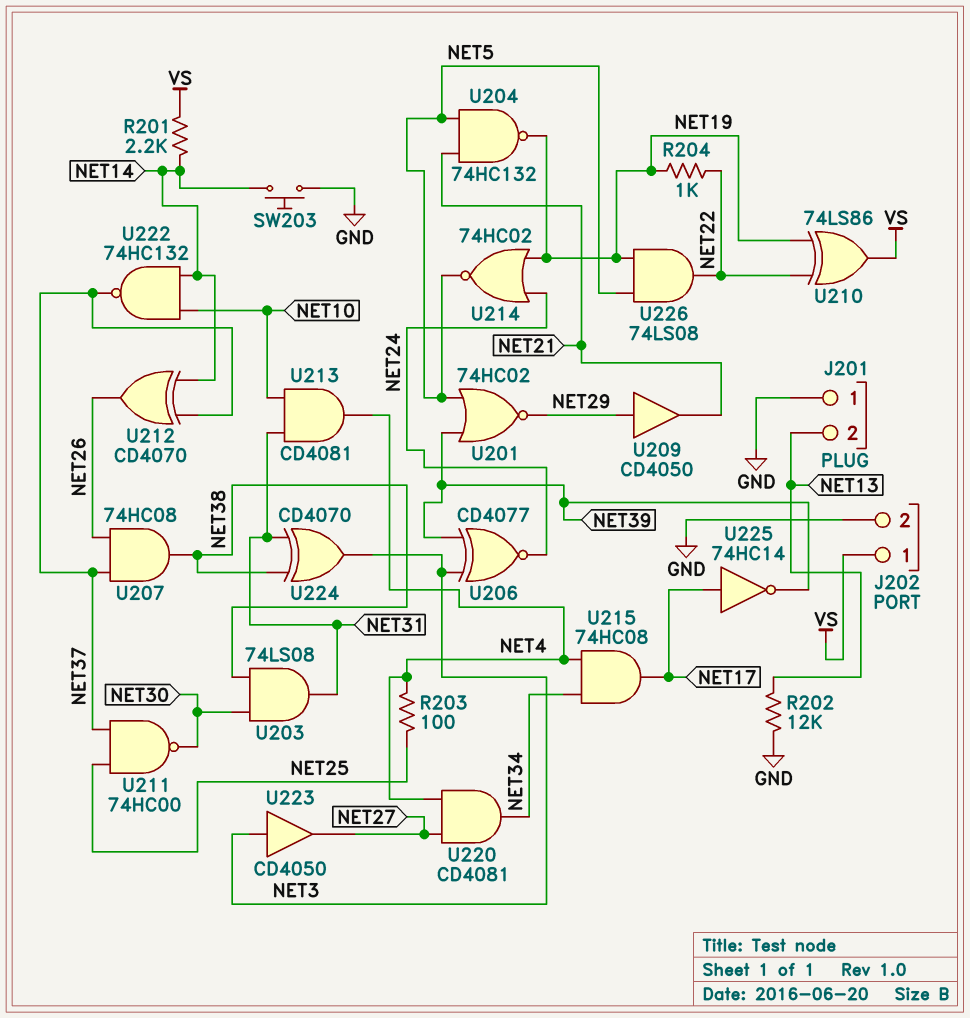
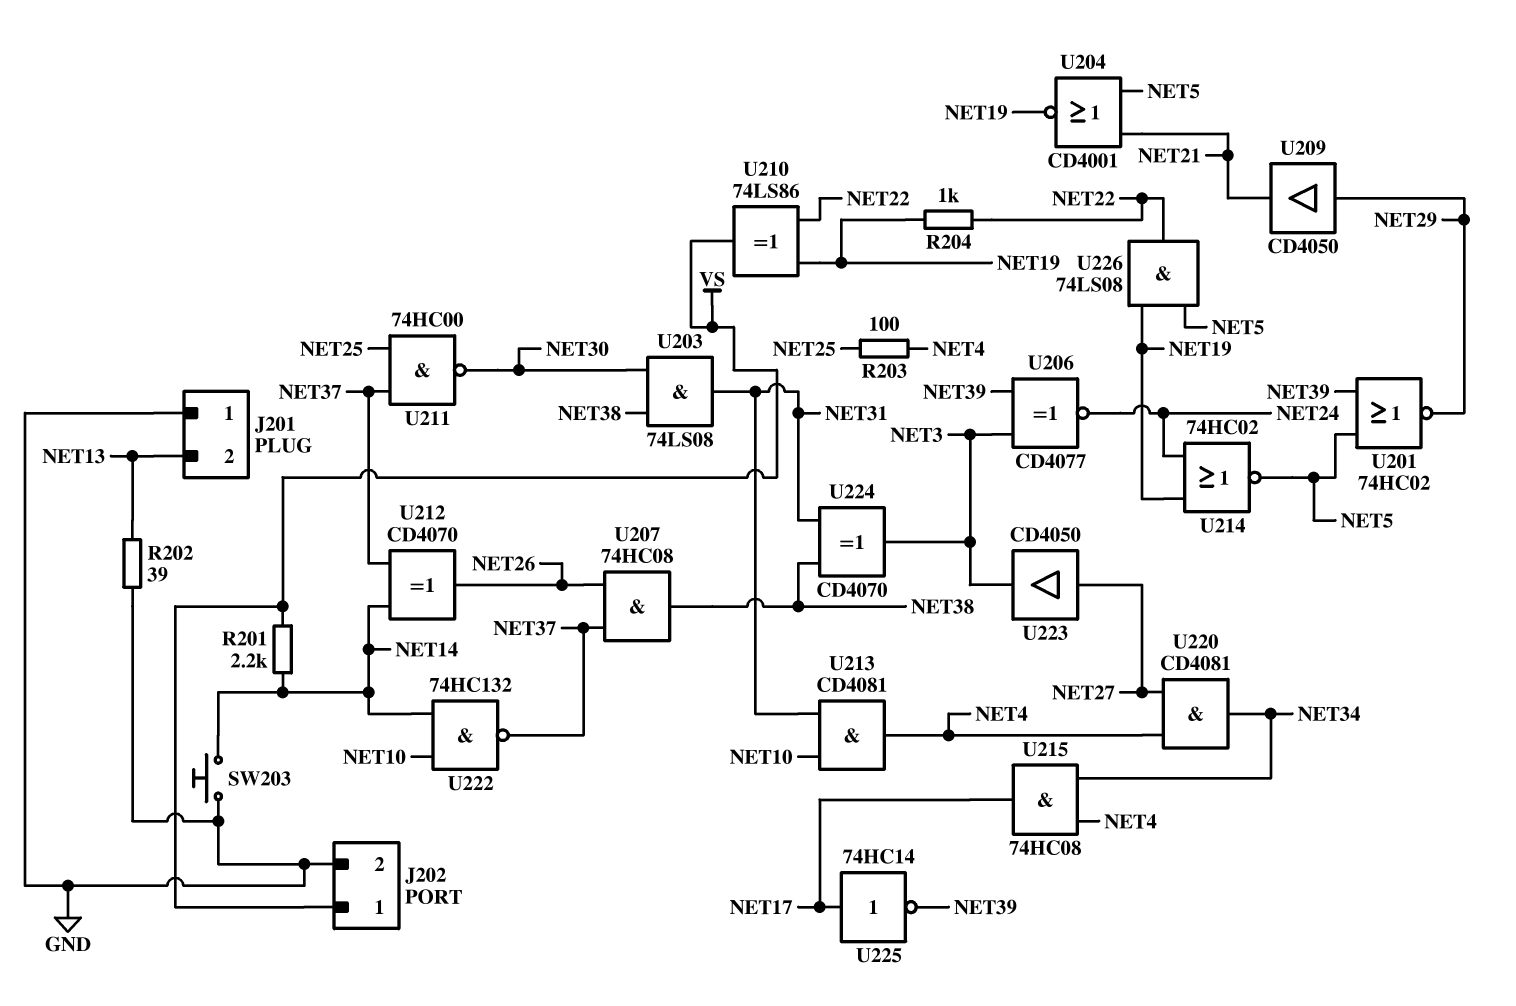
R202: 12k (GND, NET13) -> 39 (GND, NET13)
U204: NAND 74HC132 (in NET5, in NET21, out NET19) -> NOR CD4001 (in NET5, in NET21, out NET19)
U223: buffer CD4050 (in NET3, out NET27) -> buffer CD4050 (in NET27, out NET3)

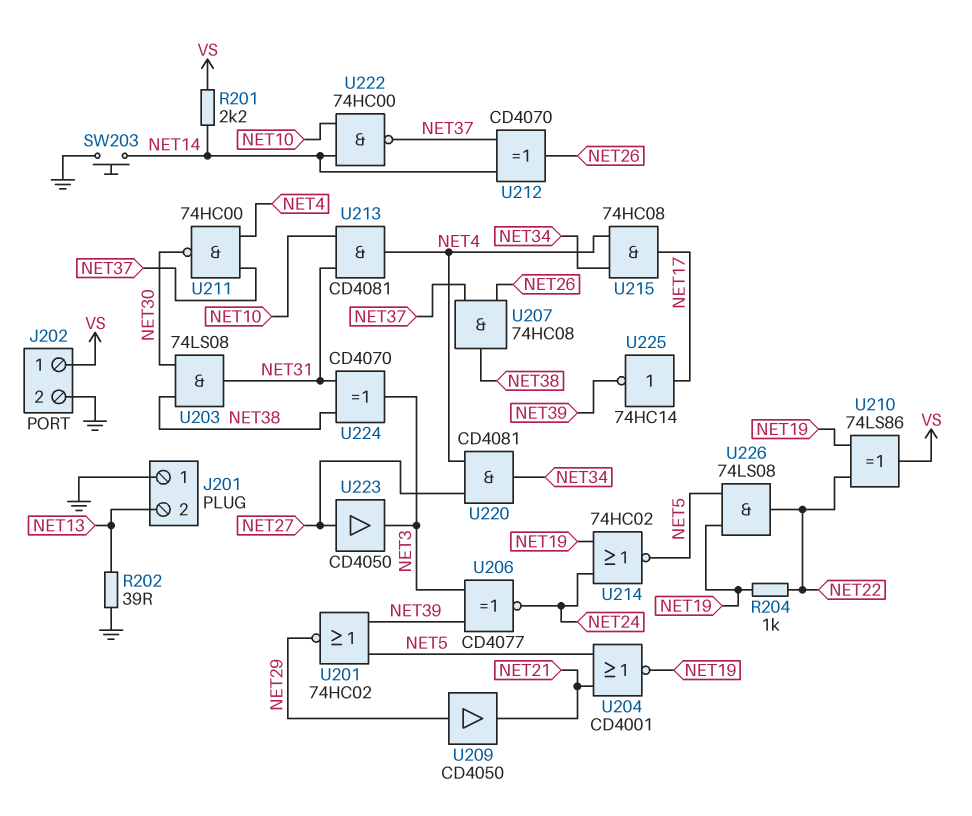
R203: 100 (NET4, NET25) -> none
U211: NAND 74HC00 (in NET25, in NET37, out NET30) -> NAND 74HC00 (in NET4, in NET37, out NET30)
U222: NAND 74HC132 (in NET10, in NET14, out NET37) -> NAND 74HC00 (in NET10, in NET14, out NET37)

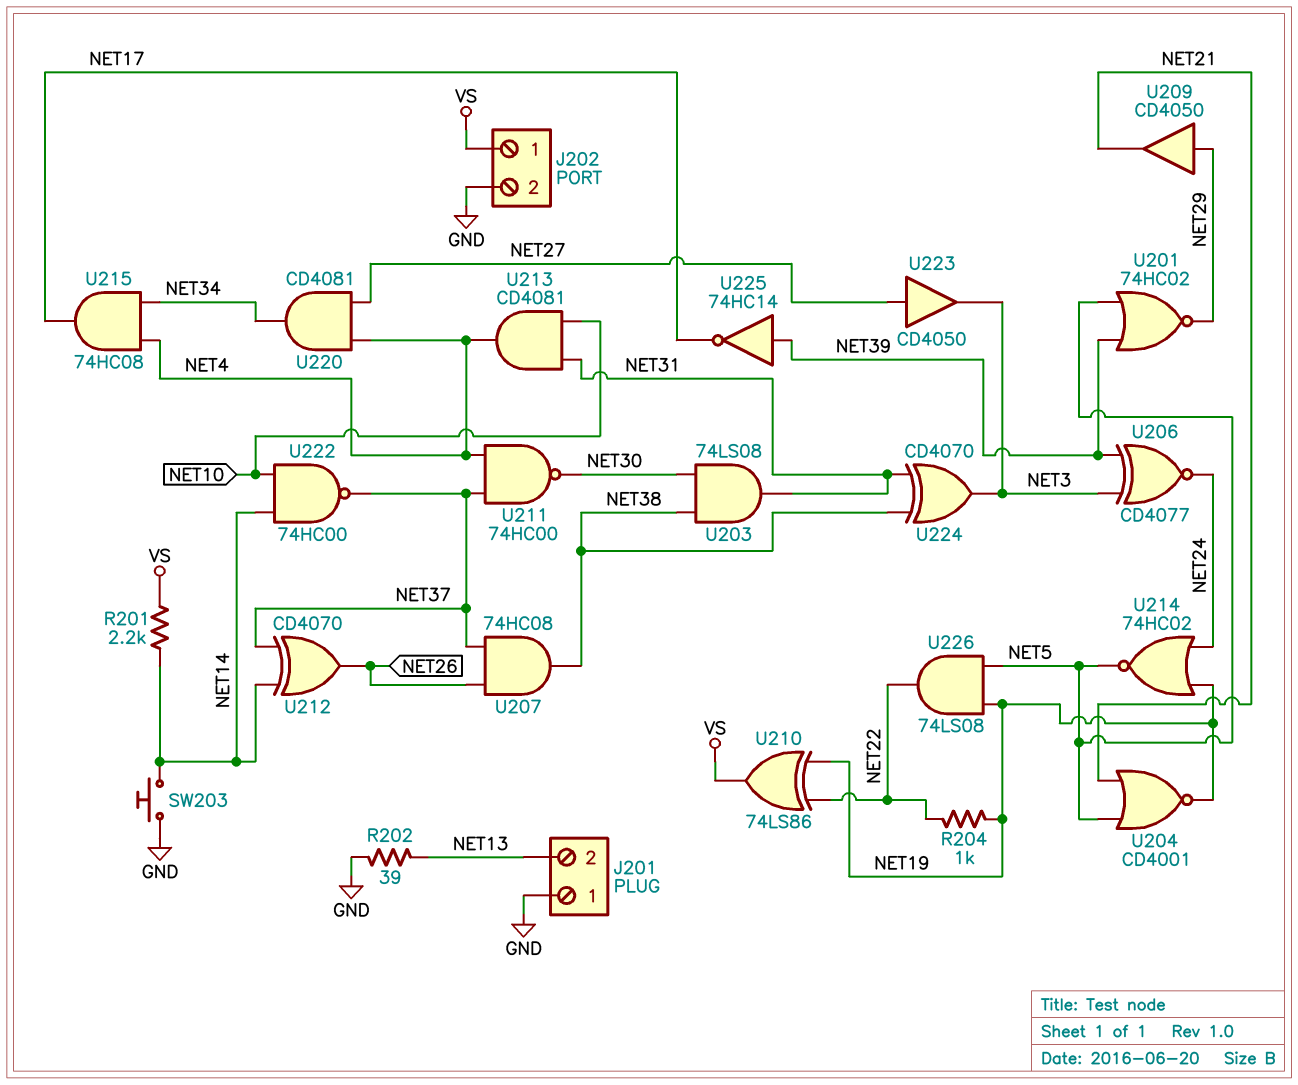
U225: NOT 74HC14 (in NET17, out NET39) -> NOT 74HC14 (in NET39, out NET17)

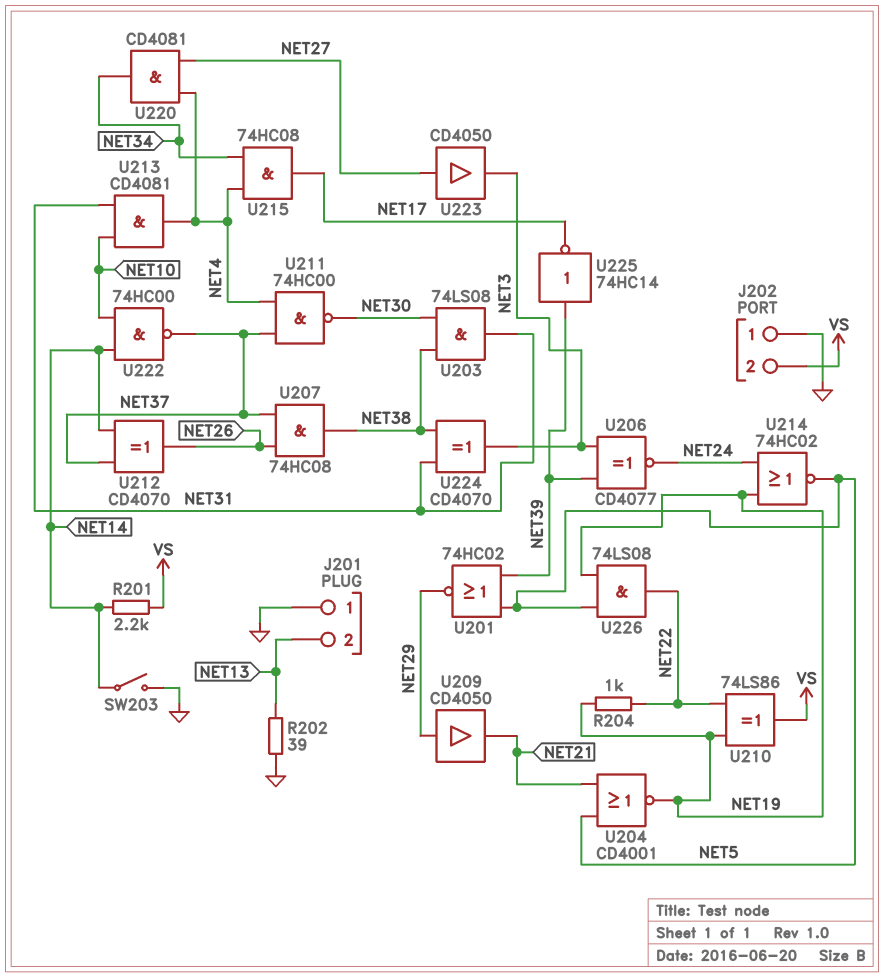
J202 pin 1: VS -> GND
J202 pin 2: GND -> VS
SW203: button (GND, NET14) -> switch (GND, NET14)

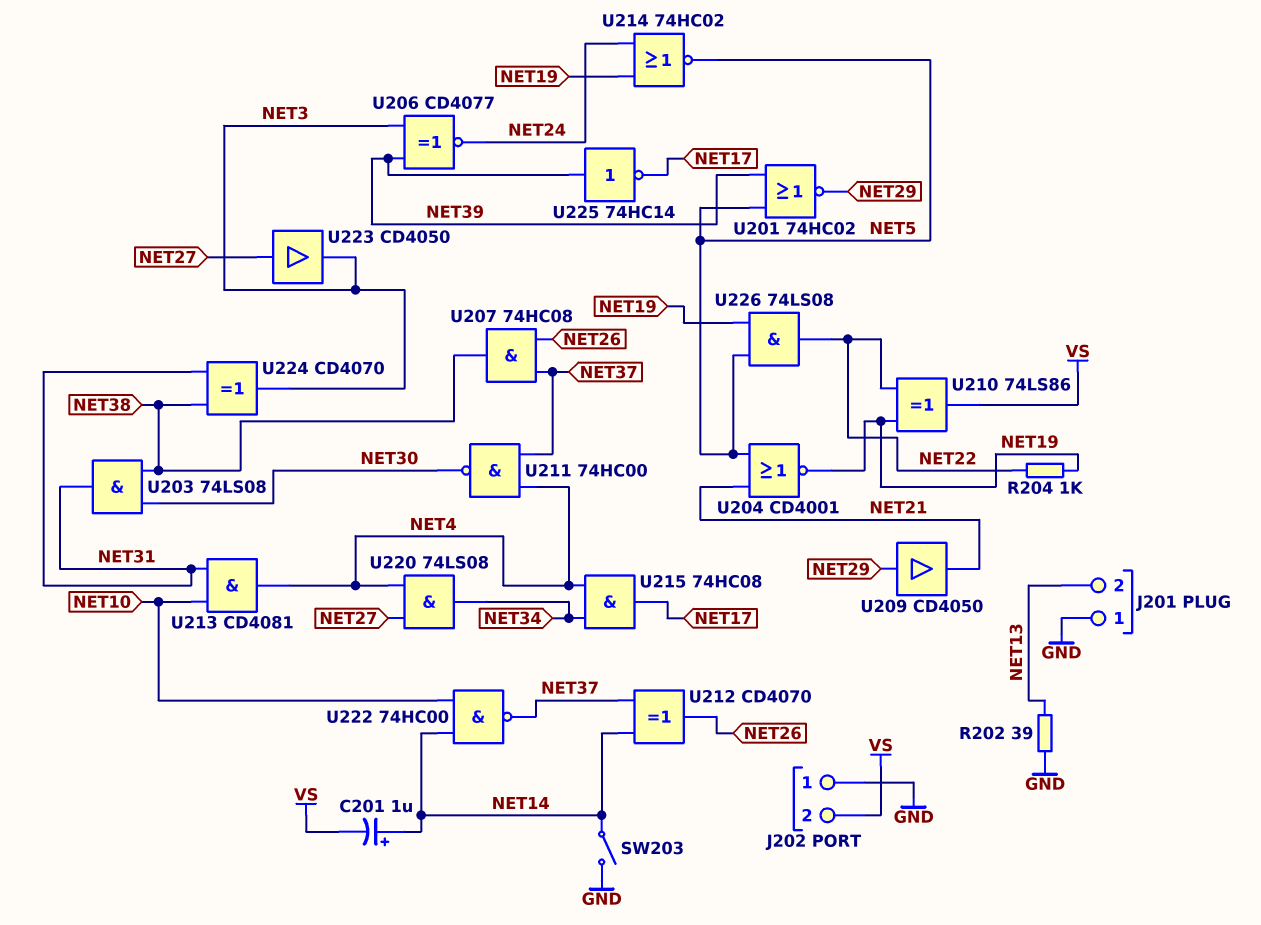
C201: none -> 1uF (plus NET14, minus VS)
R201: 2.2k (NET14, VS) -> none
U220: AND CD4081 (in NET4, in NET27, out NET34) -> AND 74LS08 (in NET4, in NET27, out NET34)

